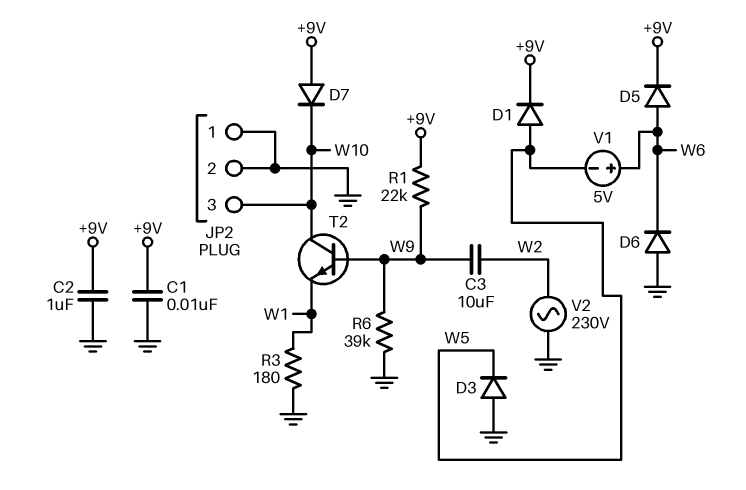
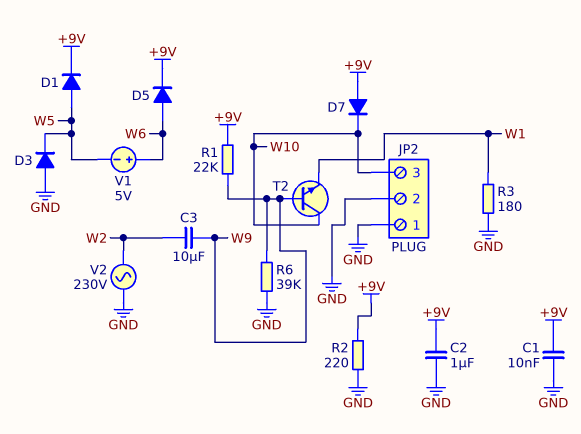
D6: diode (A GND, K W6) -> none
R2: none -> 220 (+9V, GND)

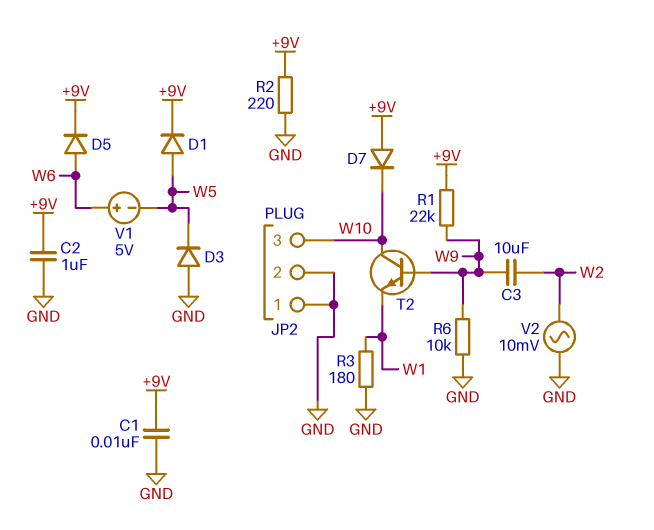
R6: 39k (GND, W9) -> 10k (GND, W9)
V2: AC 230V (GND, W2) -> AC 10mV (GND, W2)

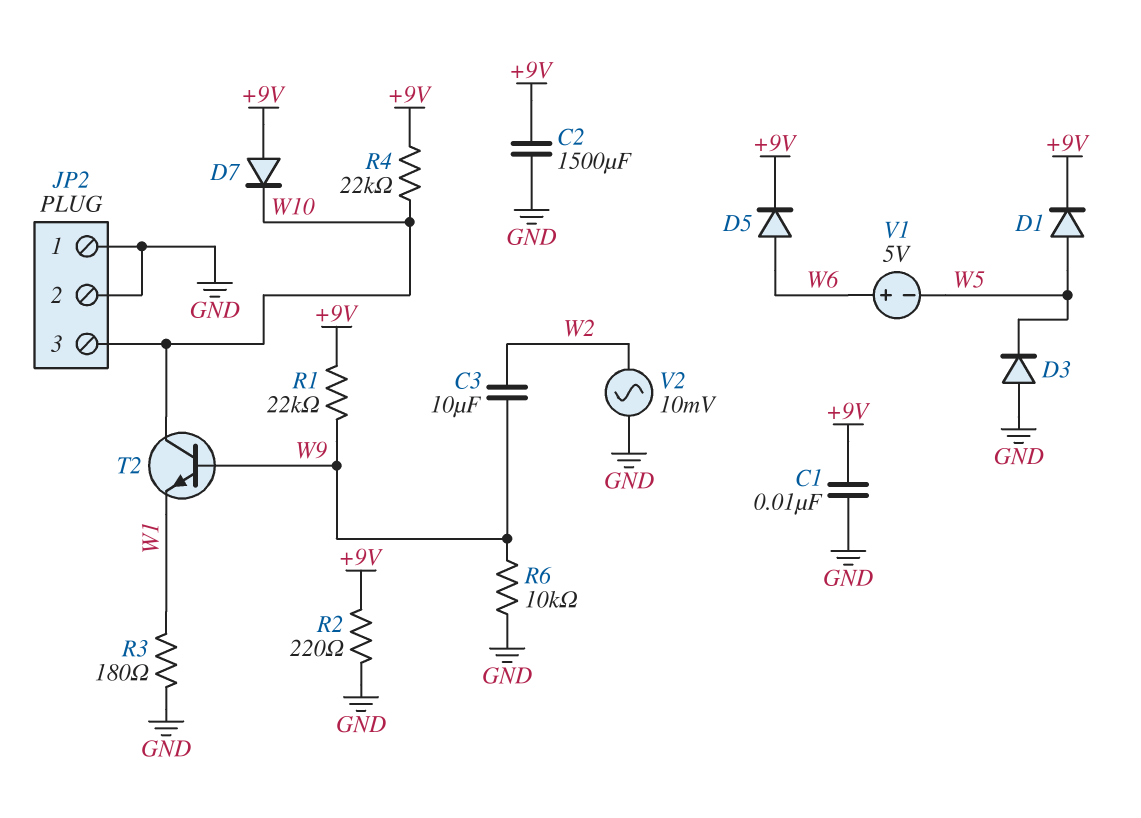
C2: 1uF (+9V, GND) -> 1500uF (+9V, GND)
R4: none -> 22k (+9V, W10)

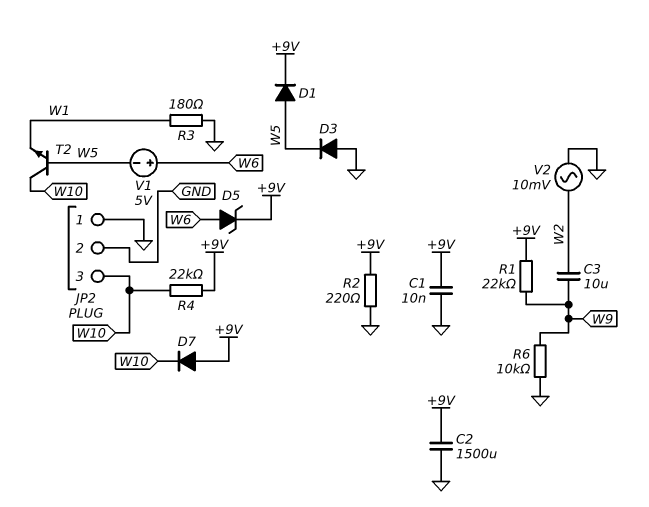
D5: diode (A W6, K +9V) -> zener (A W6, K +9V)
T2: NPN (B W9, C W10, E W1) -> NPN (B W5, C W10, E W1)

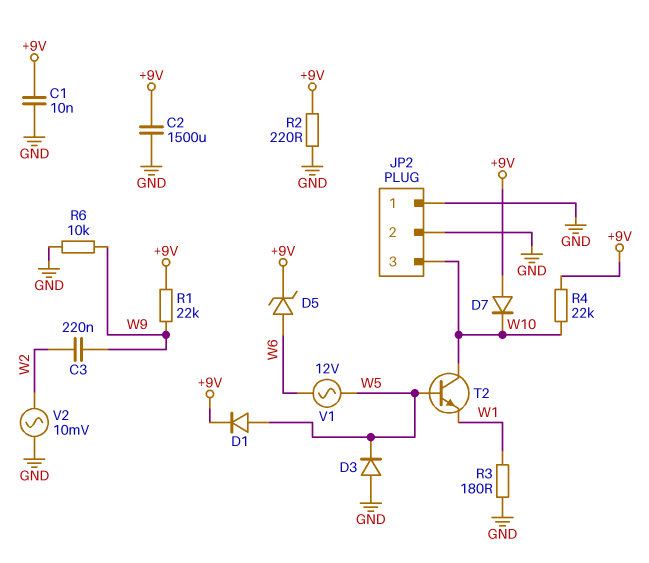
C3: 10uF (W2, W9) -> 220nF (W2, W9)
V1: 5V (plus W6, minus W5) -> AC 12V (W5, W6)

